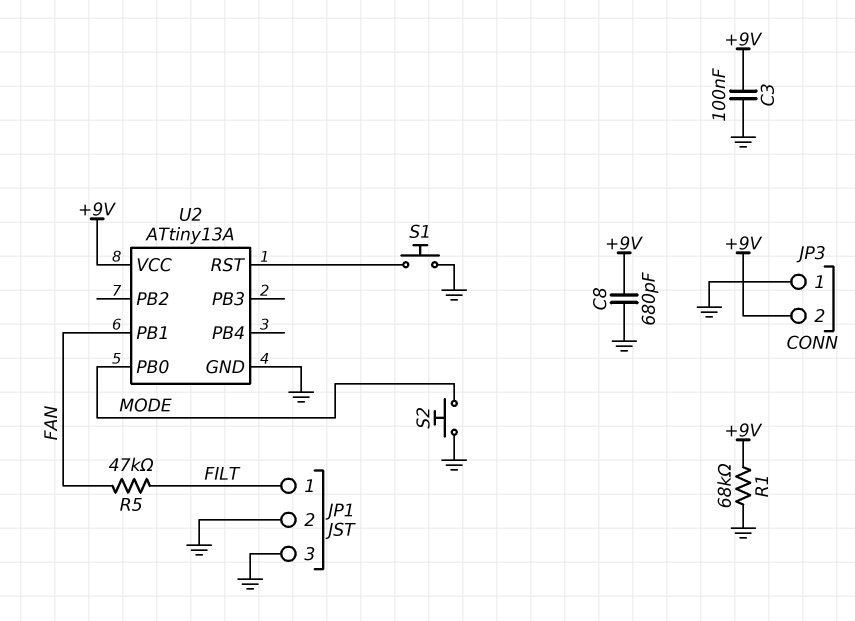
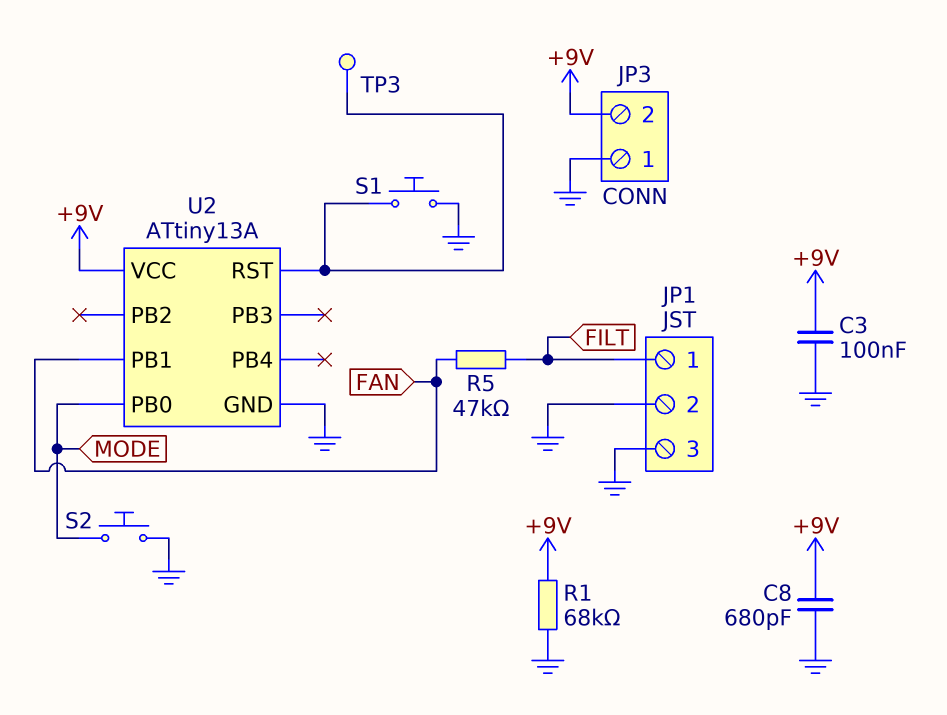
TP3: none -> test point (U2/RST)

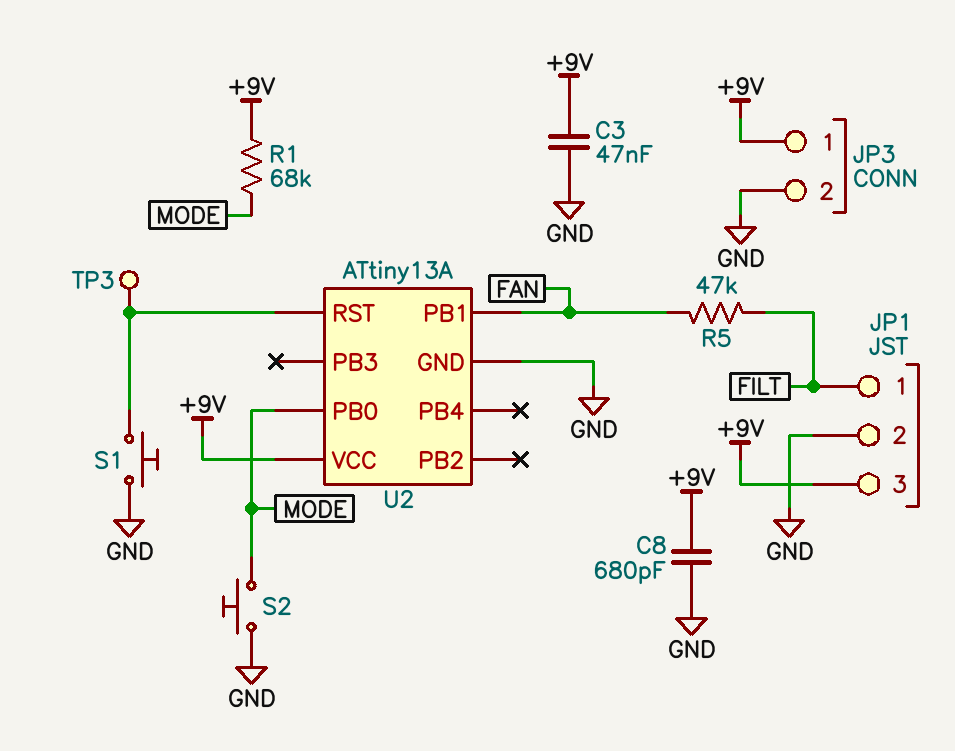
C3: 100nF (+9V, GND) -> 47nF (+9V, GND)
JP1 pin 3: GND -> +9V
JP3 pin 1: GND -> +9V
JP3 pin 2: +9V -> GND
R1: 68k (+9V, GND) -> 68k (+9V, MODE)

